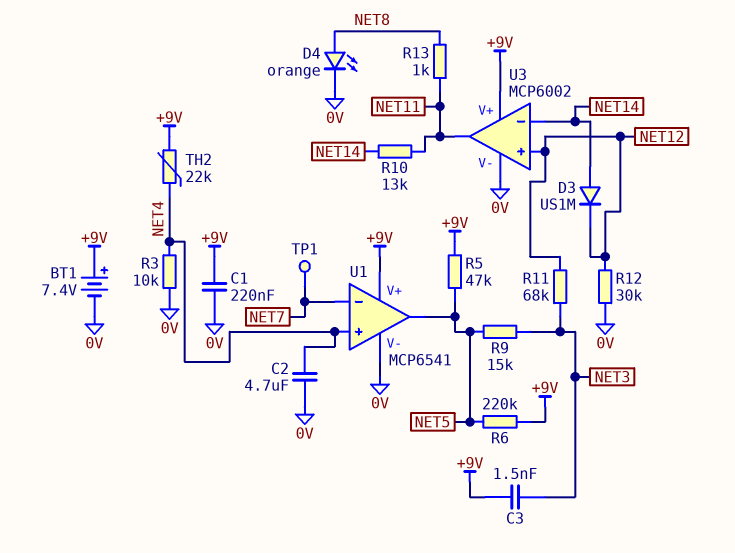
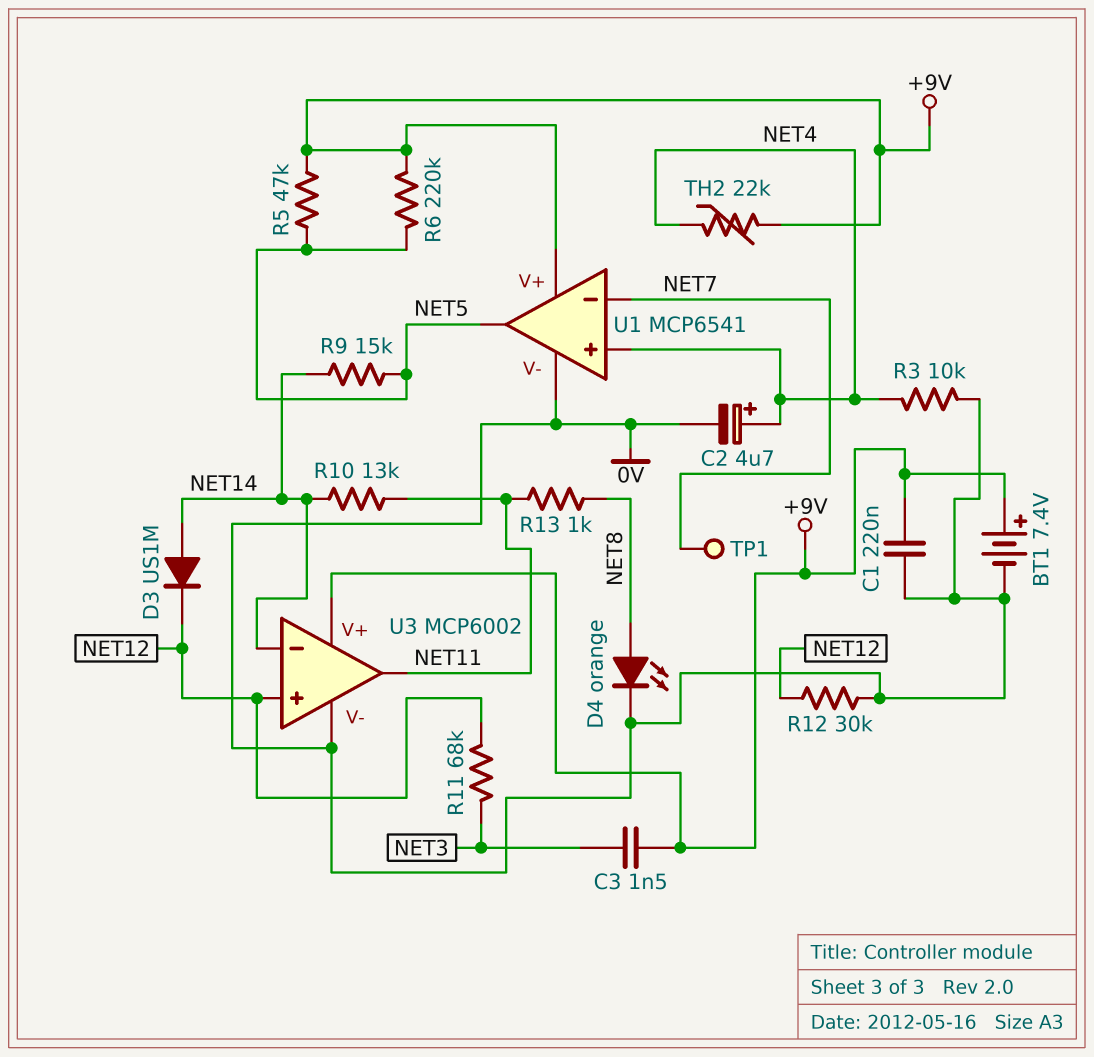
C2: 4.7uF (0V, NET4) -> 4.7uF (plus NET4, minus 0V)
R9: 15k (NET3, NET5) -> 15k (NET5, NET14)

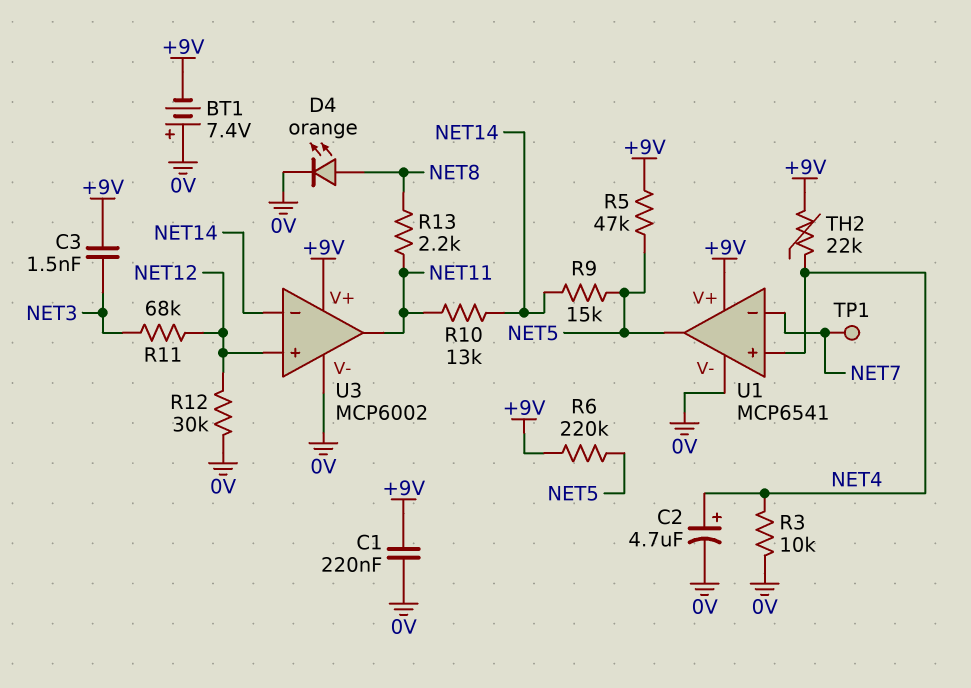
BT1: 7.4V (plus +9V, minus 0V) -> 7.4V (plus 0V, minus +9V)
D3: diode US1M (A NET14, K NET12) -> none
R13: 1k (NET8, NET11) -> 2.2k (NET8, NET11)

